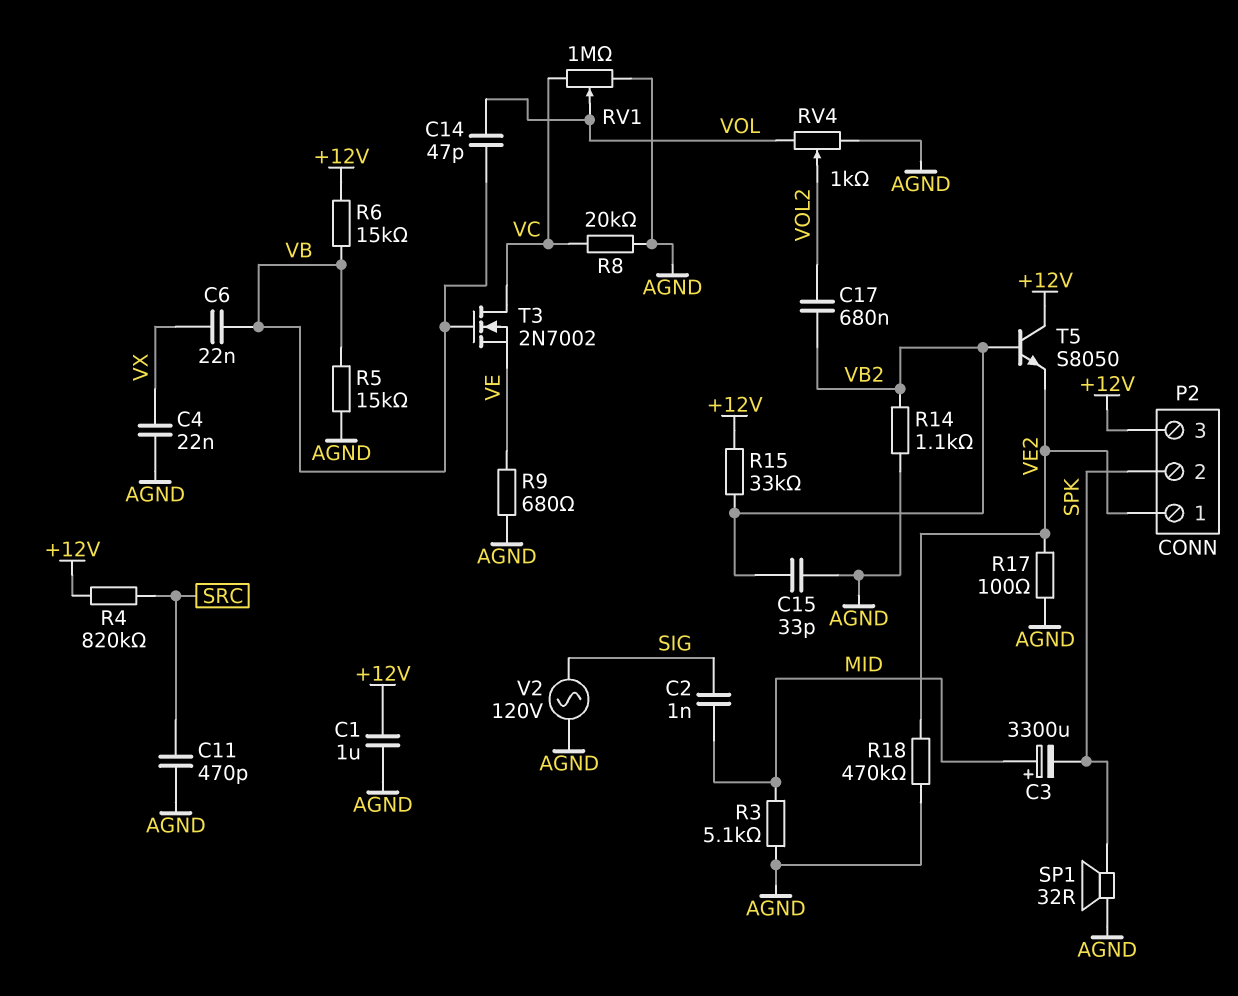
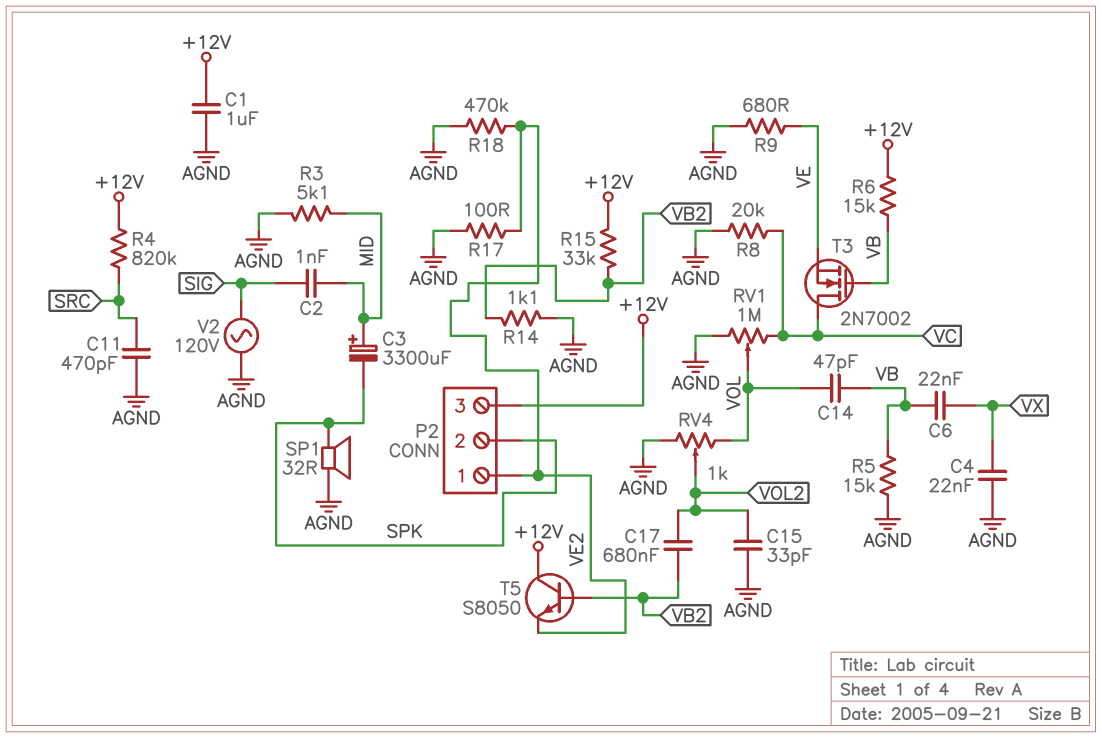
C15: 33pF (AGND, VB2) -> 33pF (AGND, VOL2)

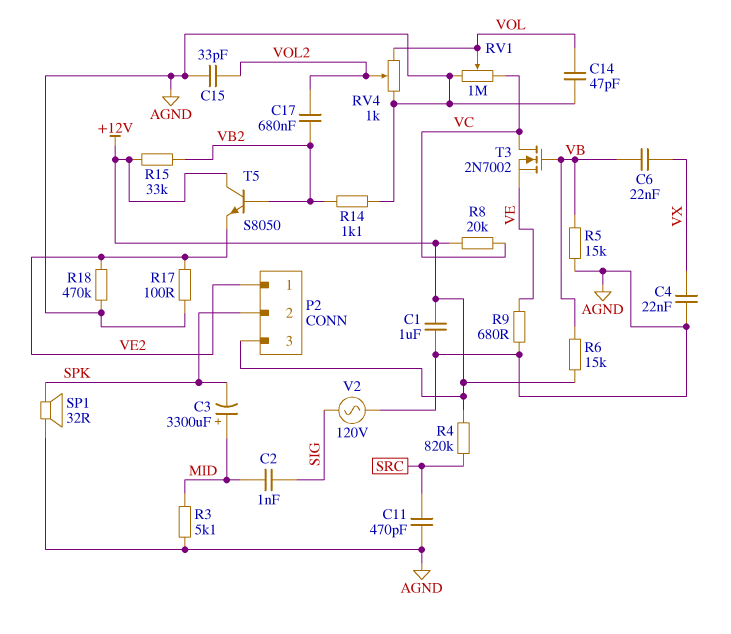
C14: 47pF (VB, VOL) -> 47pF (AGND, VOL)
R8: 20k (AGND, VC) -> 20k (+12V, VC)

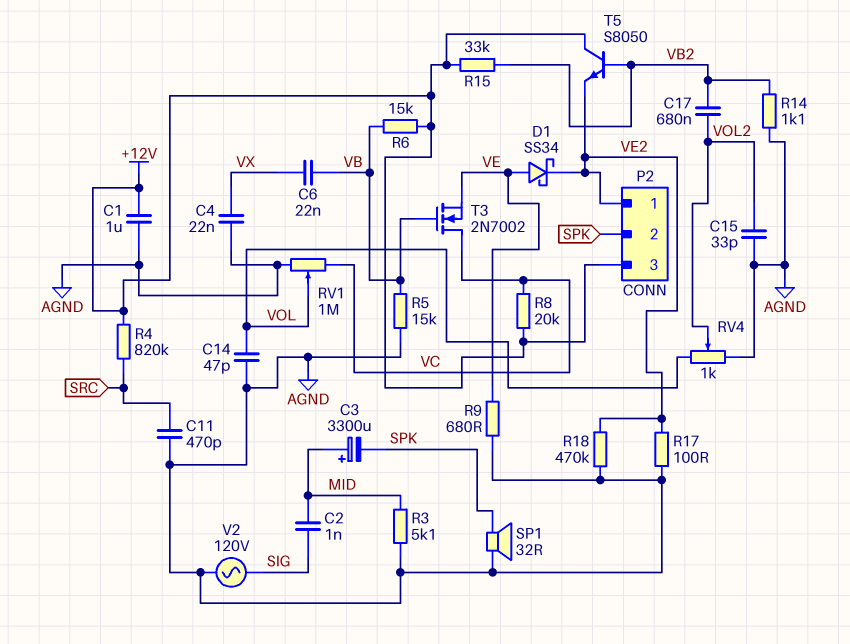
D1: none -> schottky SS34 (A VE, K VE2)

